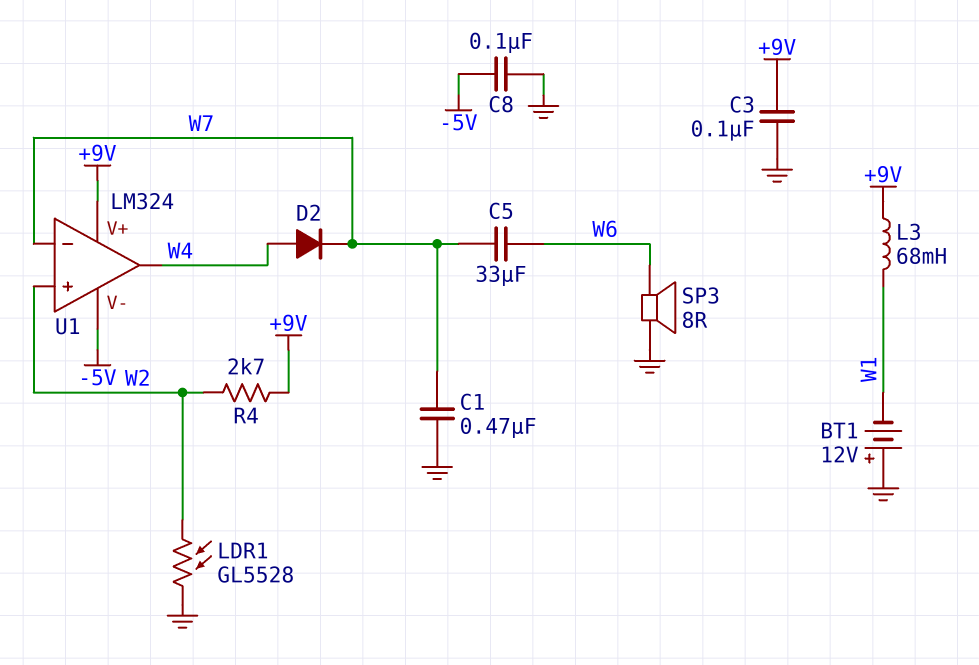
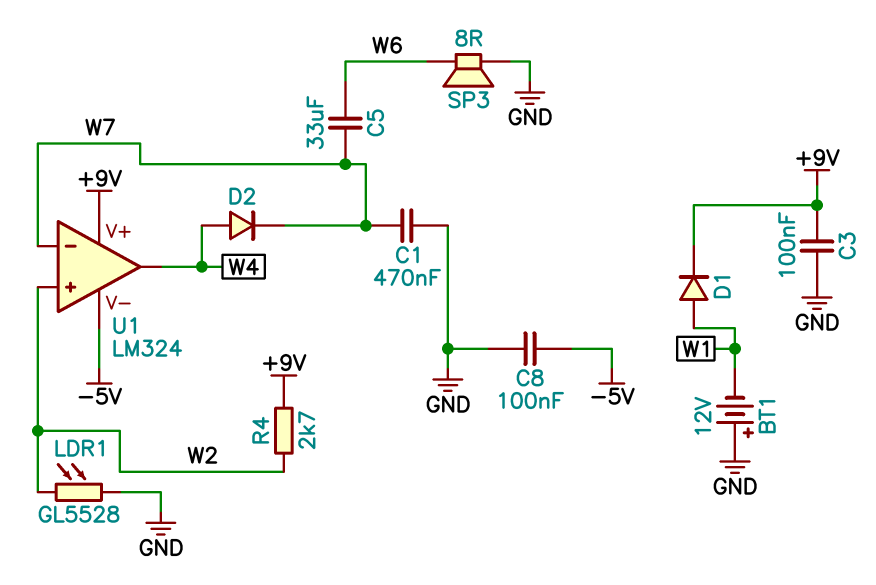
D1: none -> diode (A W1, K +9V)
L3: 68mH (+9V, W1) -> none

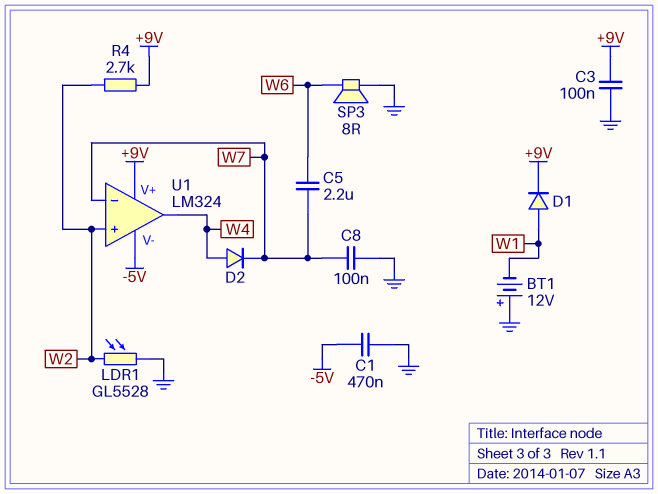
C1: 470nF (GND, W7) -> 470nF (-5V, GND)
C5: 33uF (W6, W7) -> 2.2uF (W6, W7)
C8: 100nF (-5V, GND) -> 100nF (GND, W7)

